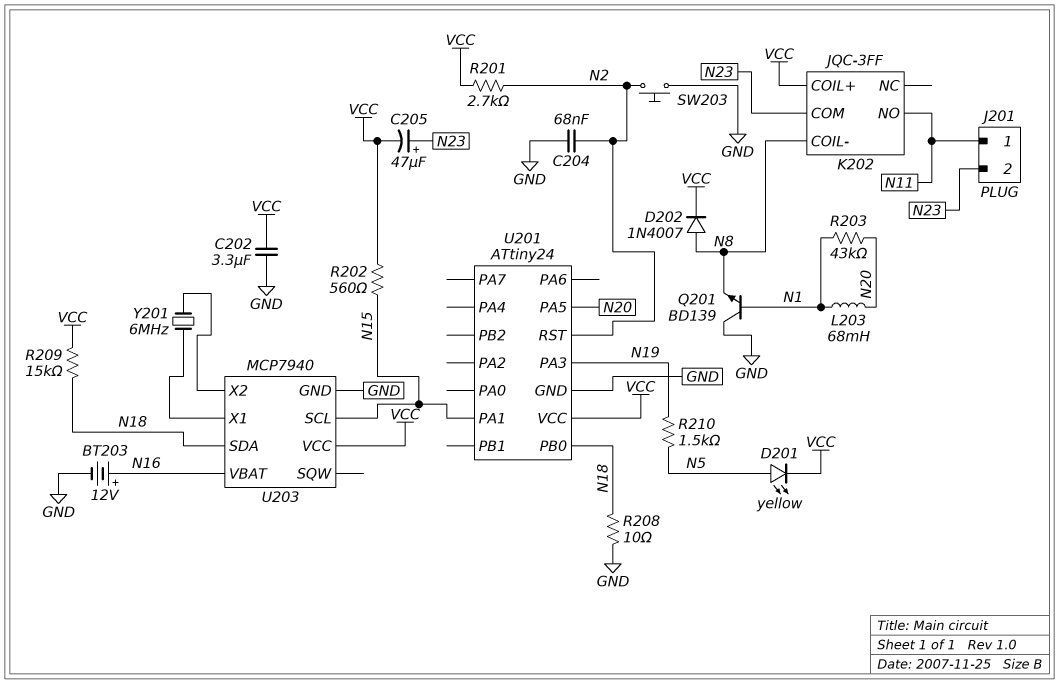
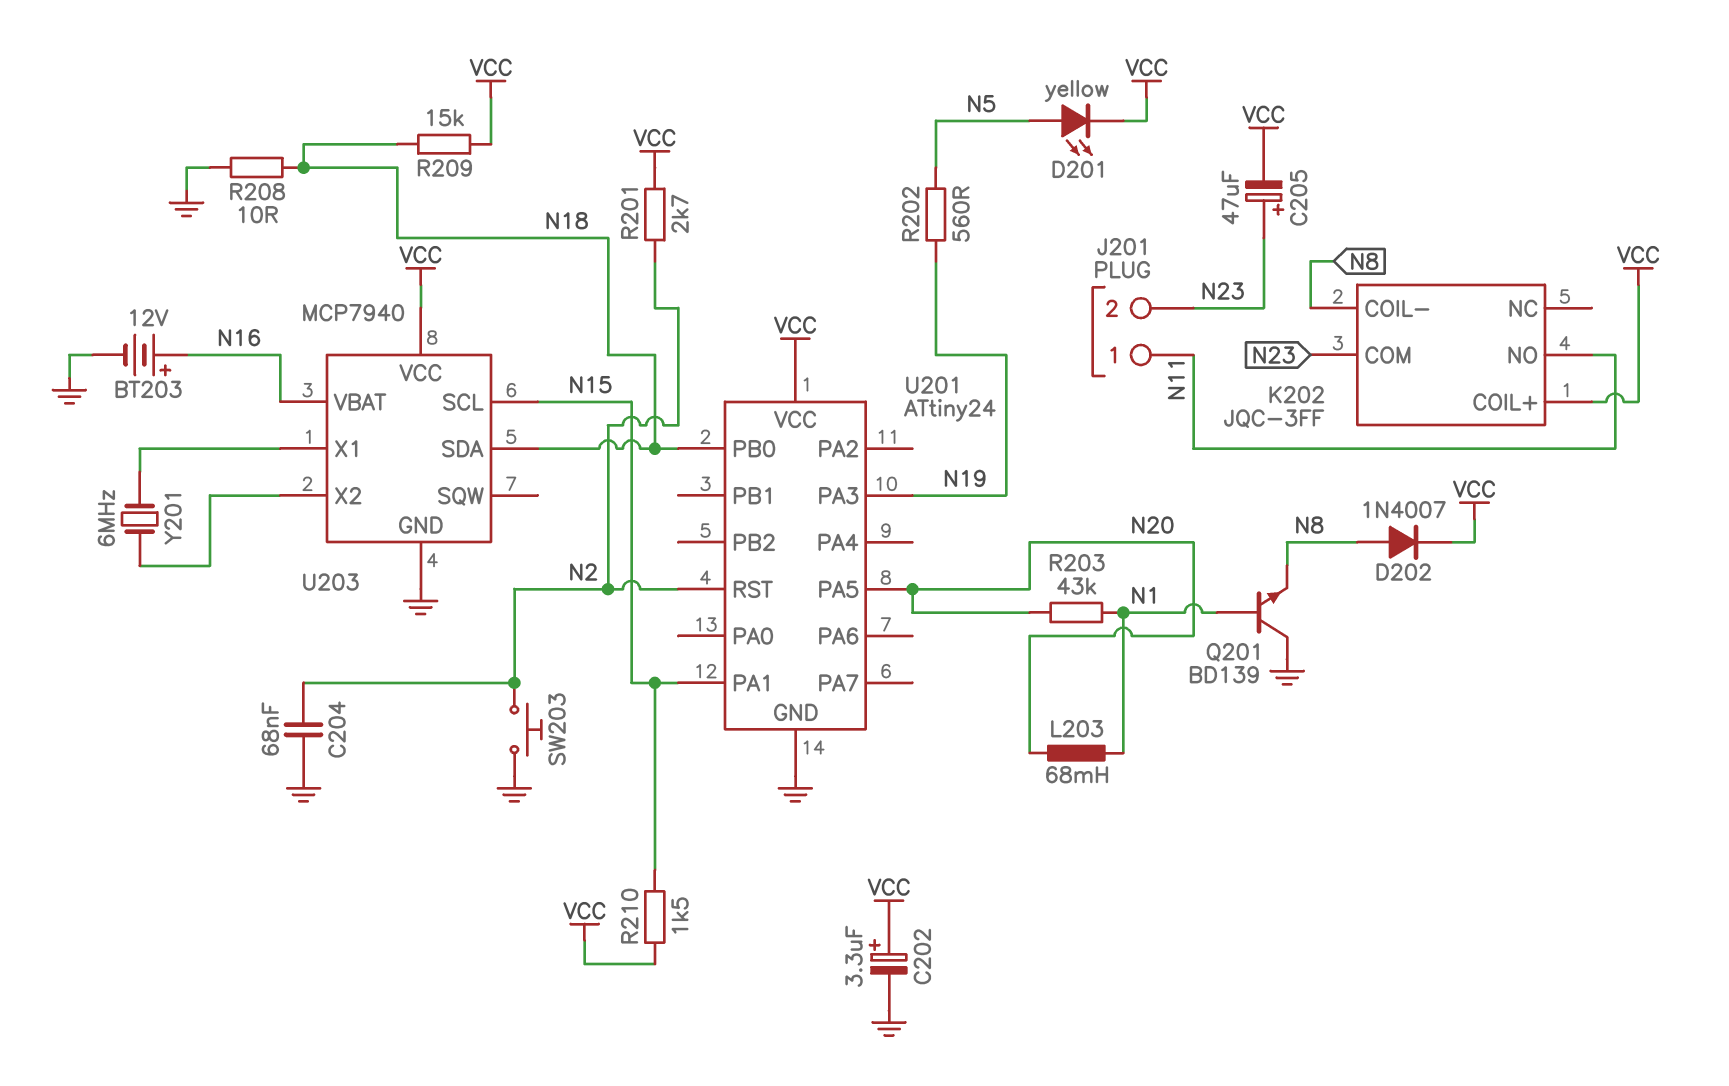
C202: 3.3uF (GND, VCC) -> 3.3uF (plus VCC, minus GND)
R202: 560 (N15, VCC) -> 560 (N5, N19)
R210: 1.5k (N5, N19) -> 1.5k (N15, VCC)

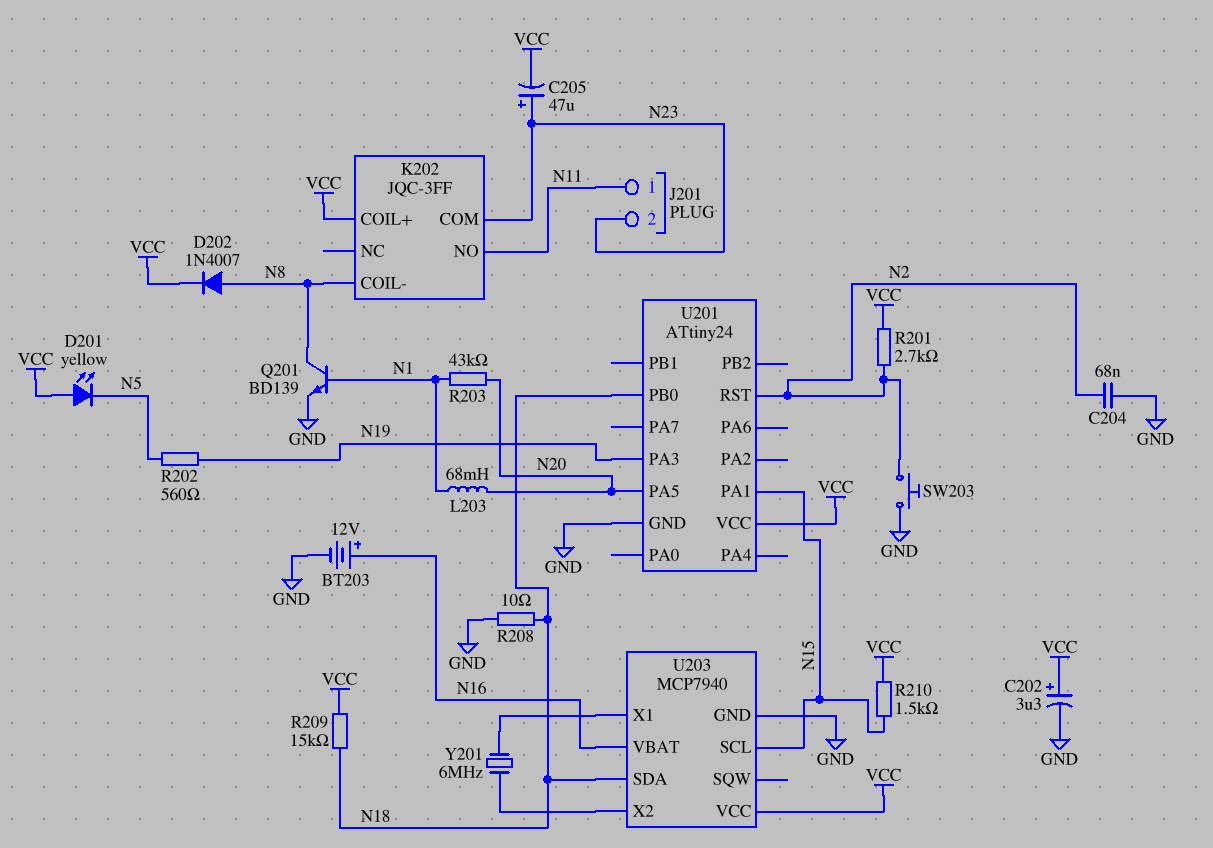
D201: LED yellow (A N5, K VCC) -> LED yellow (A VCC, K N5)
Q201: NPN BD139 (B N1, C GND, E N8) -> NPN BD139 (B N1, C N8, E GND)

